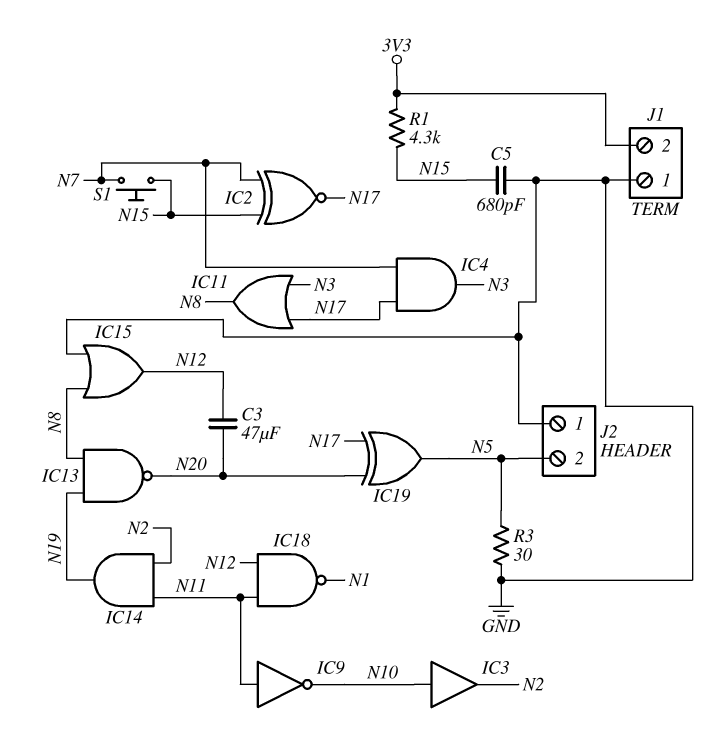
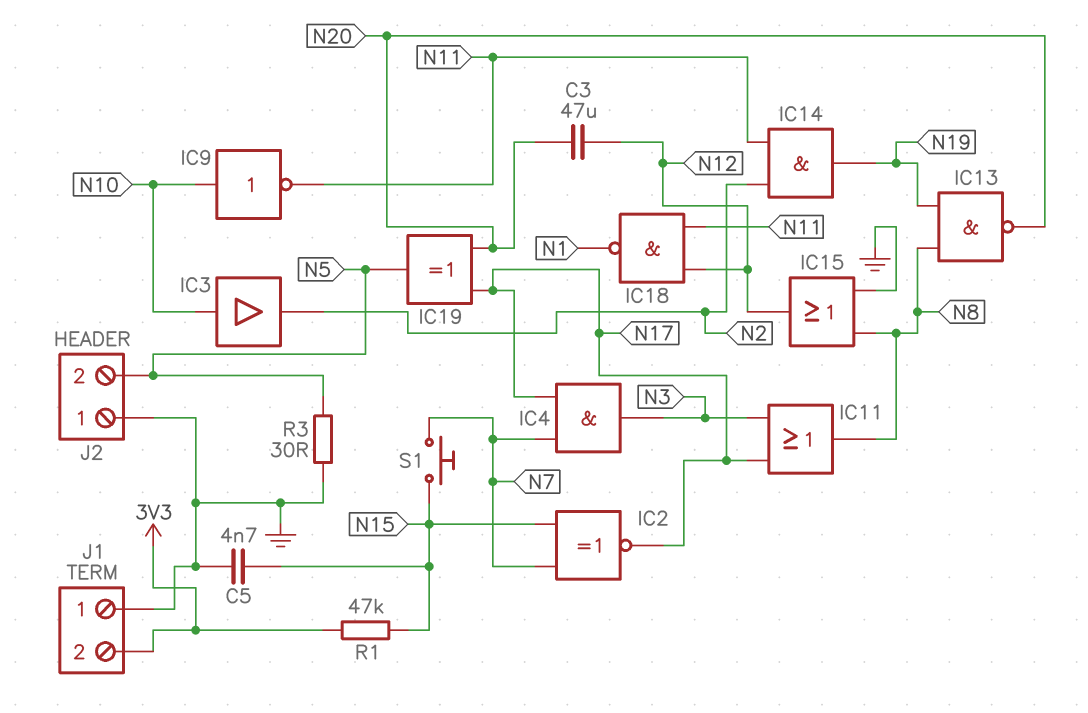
C5: 680pF (GND, N15) -> 4.7nF (GND, N15)
IC9: NOT (in N11, out N10) -> NOT (in N10, out N11)
R1: 4.3k (3V3, N15) -> 47k (3V3, N15)

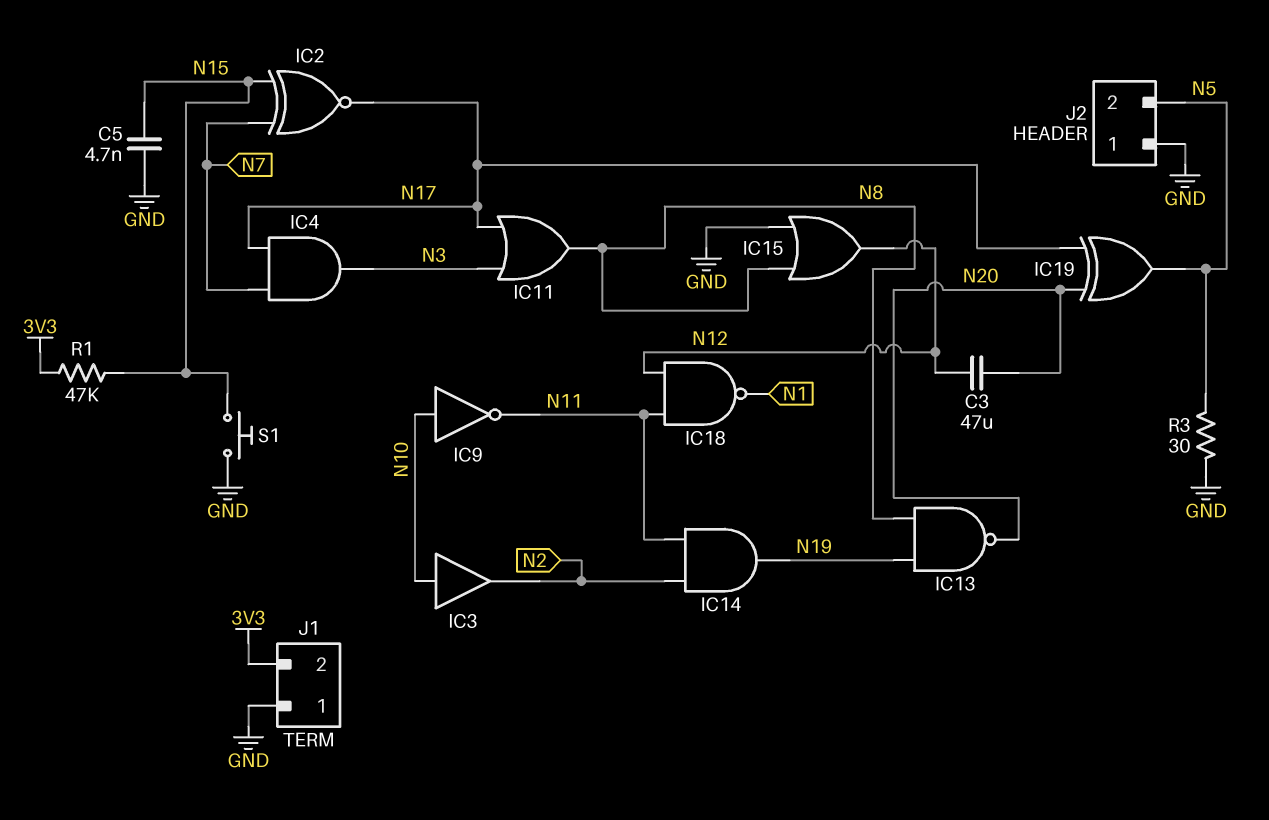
S1: button (N7, N15) -> button (GND, N15)

